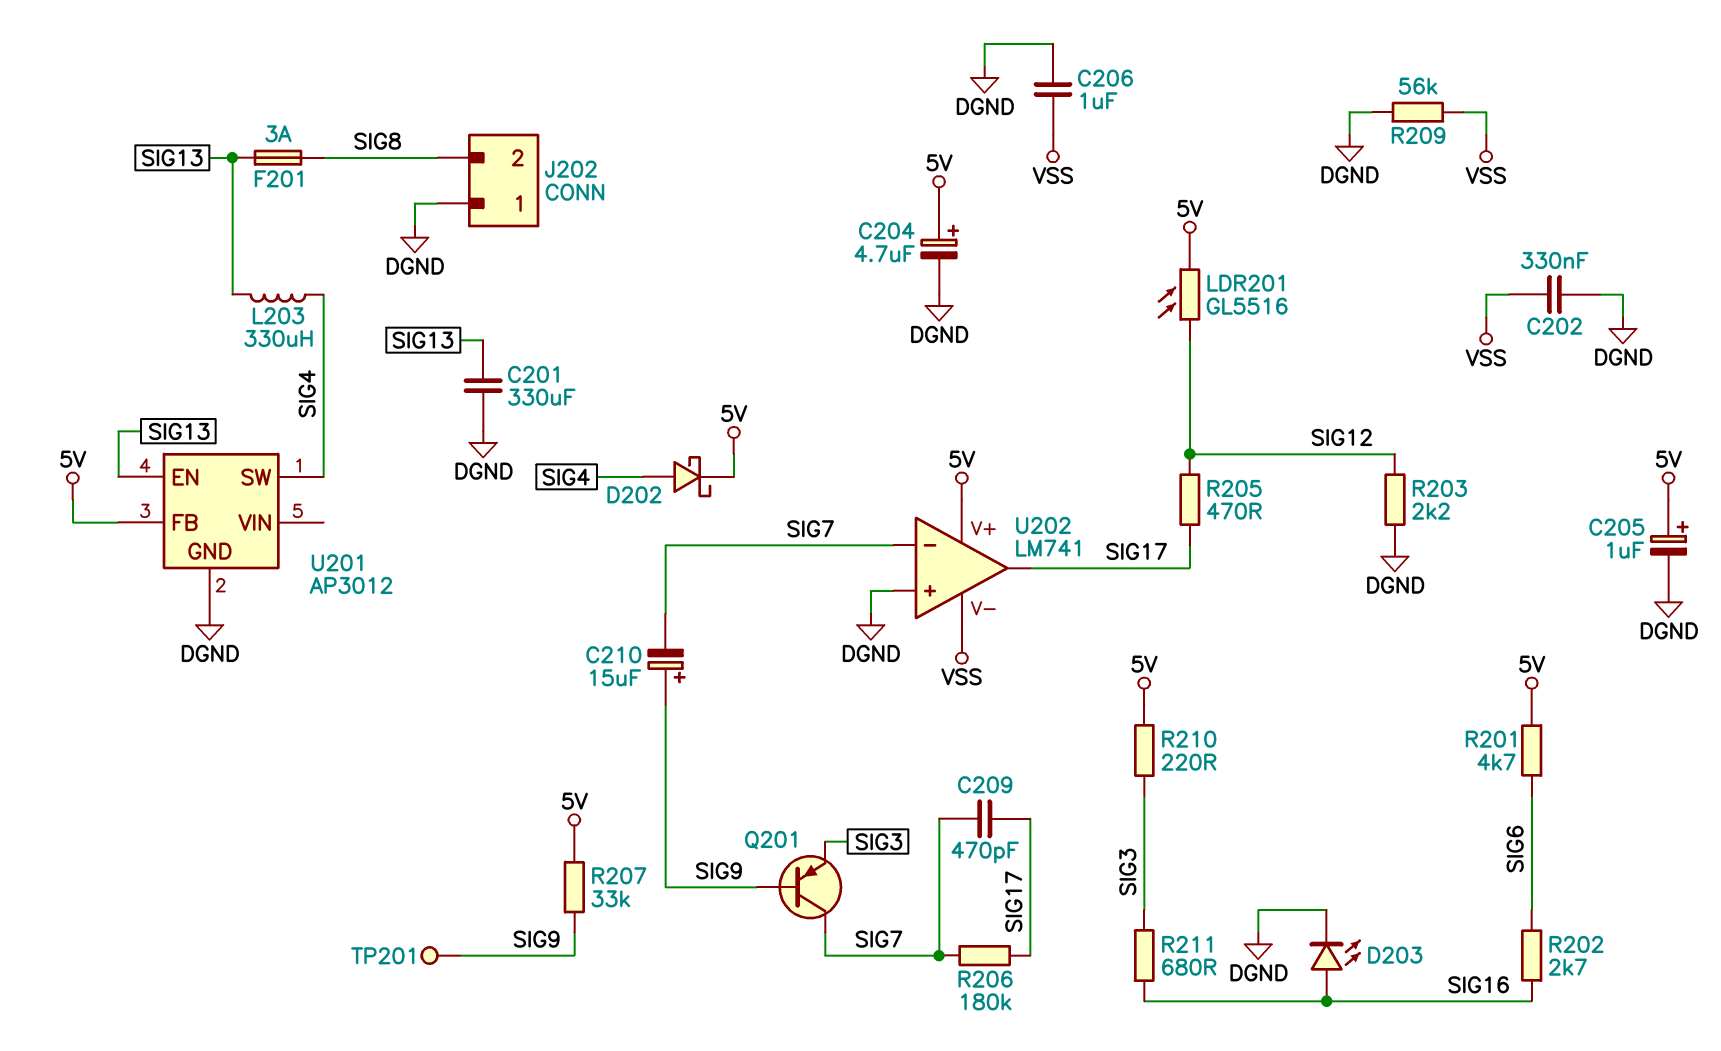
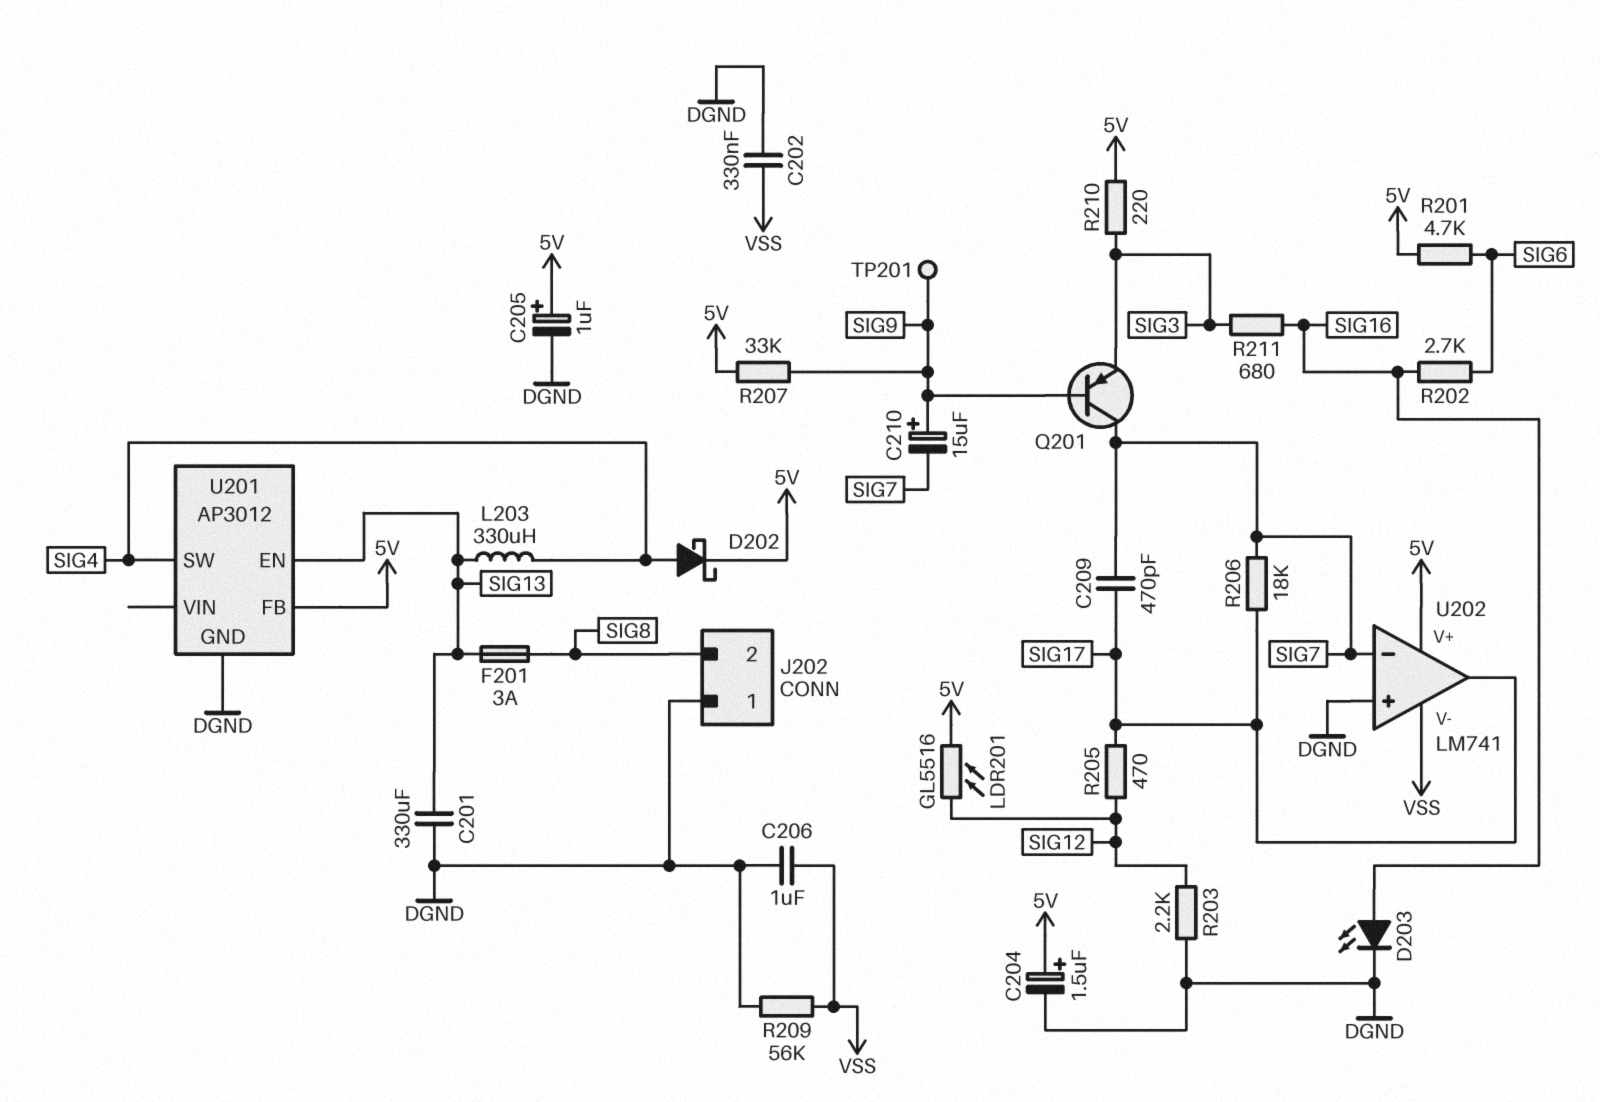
C204: 4.7uF (plus 5V, minus DGND) -> 1.5uF (plus 5V, minus DGND)
R206: 180k (SIG7, SIG17) -> 18k (SIG7, SIG17)

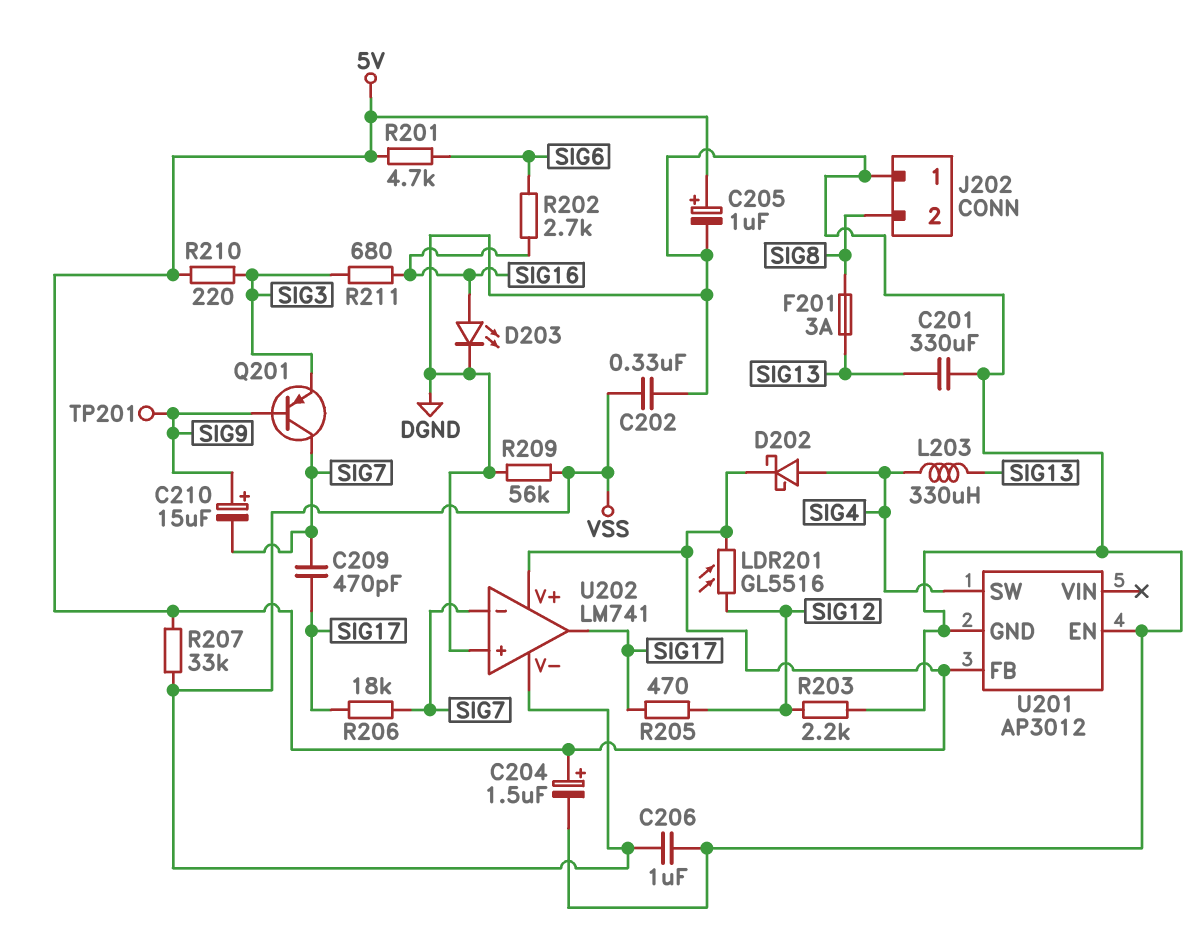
R207: 33k (5V, SIG9) -> 33k (5V, VSS)
U201 pin EN: SIG13 -> DGND

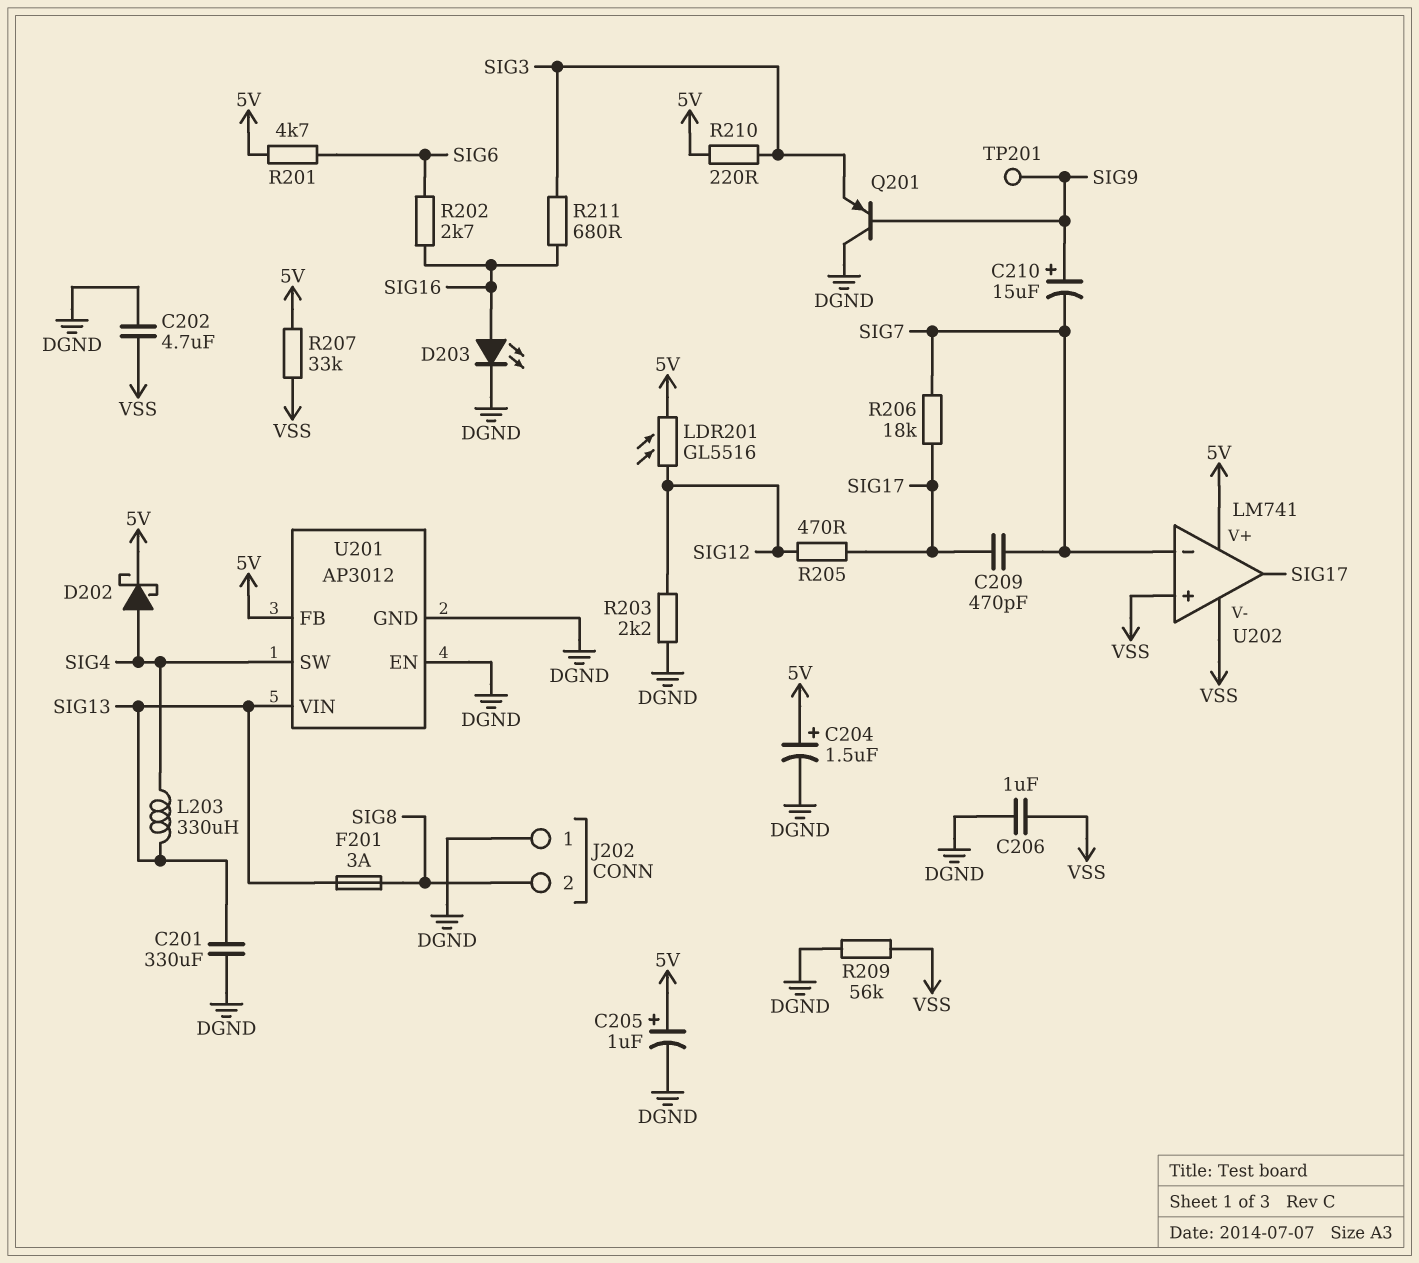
C202: 330nF (DGND, VSS) -> 4.7uF (DGND, VSS)
Q201: PNP (B SIG9, C SIG7, E SIG3) -> PNP (B SIG9, C DGND, E SIG3)
U201 pin VIN: none -> SIG13
U202 pin in+: DGND -> VSS

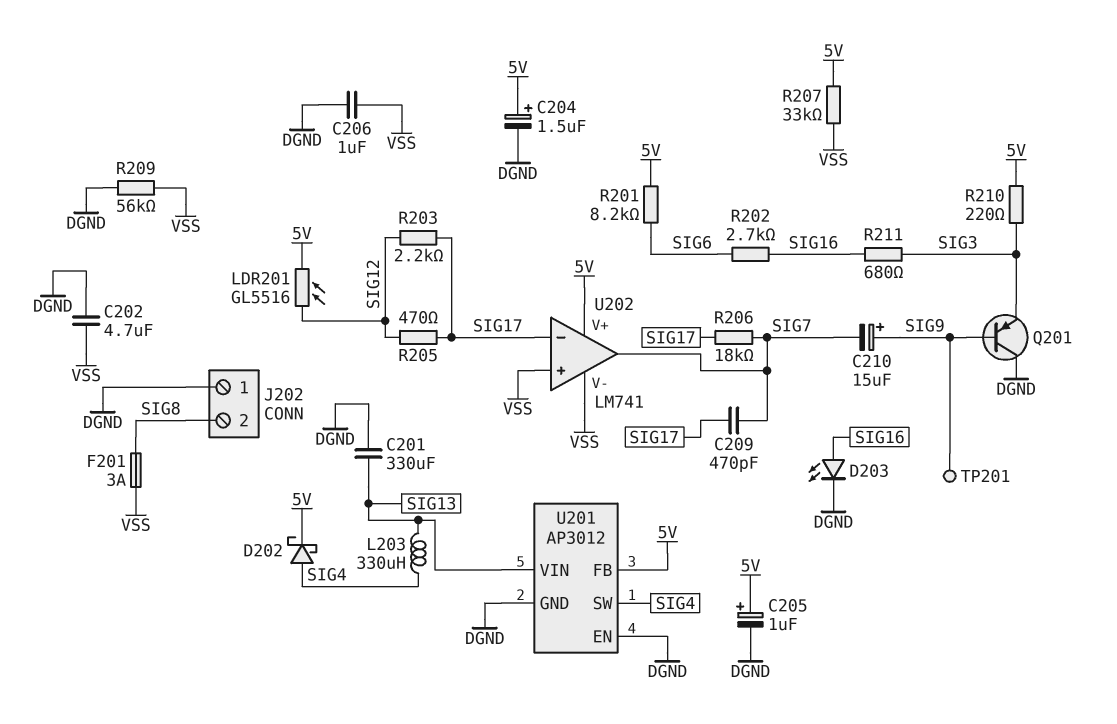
F201: 3A (SIG8, SIG13) -> 3A (SIG8, VSS)
R201: 4.7k (5V, SIG6) -> 8.2k (5V, SIG6)
R203: 2.2k (DGND, SIG12) -> 2.2k (SIG12, SIG17)
U202 pin in-: SIG7 -> SIG17
U202 pin out: SIG17 -> SIG7

